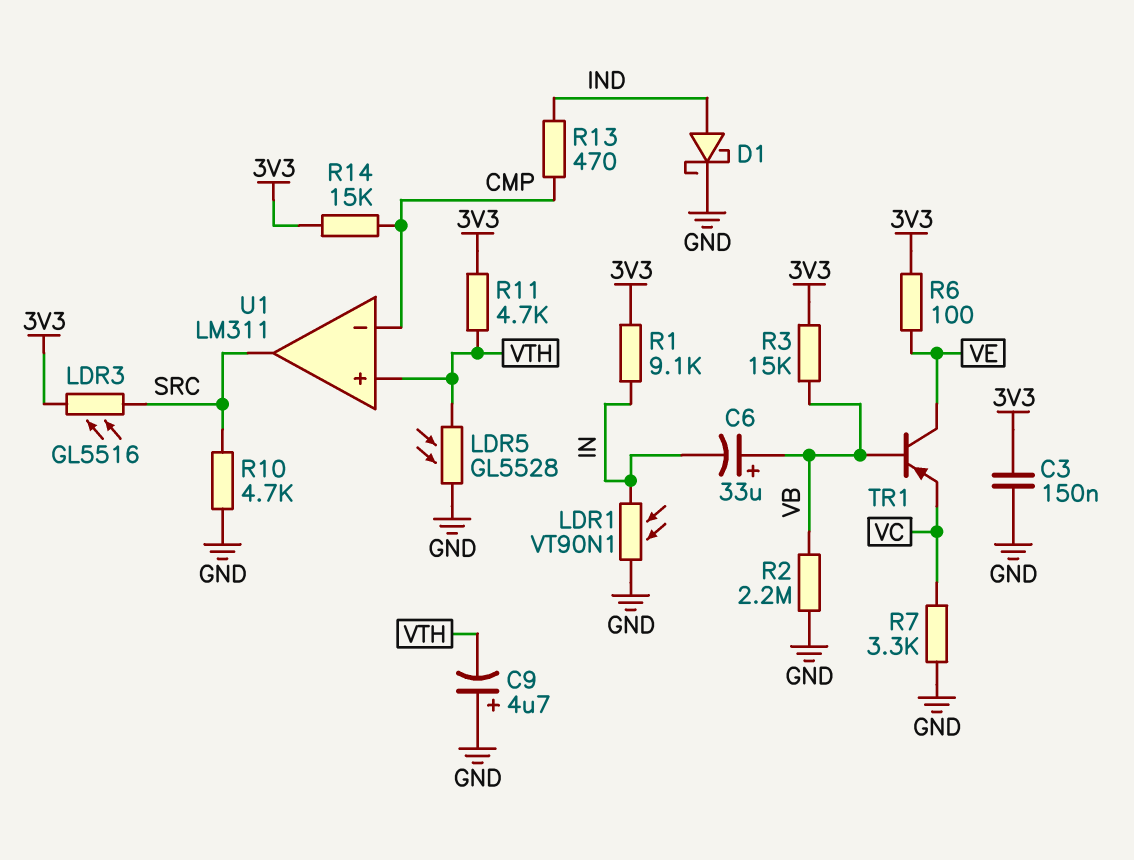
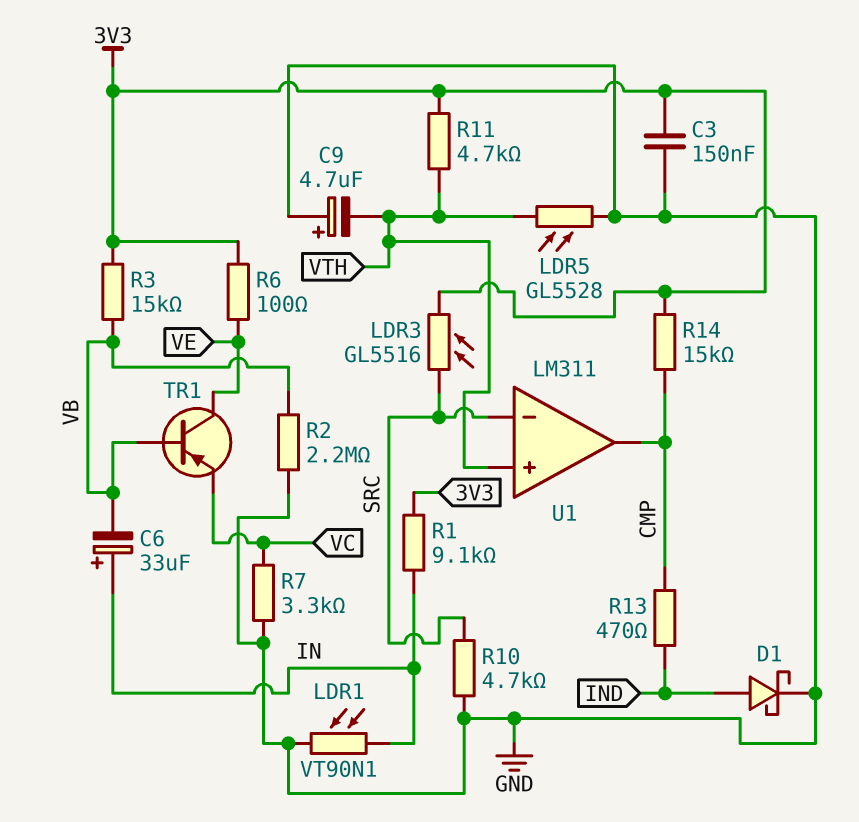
C6: 33uF (plus VB, minus IN) -> 33uF (plus IN, minus VB)
U1 pin in-: CMP -> SRC
U1 pin out: SRC -> CMP

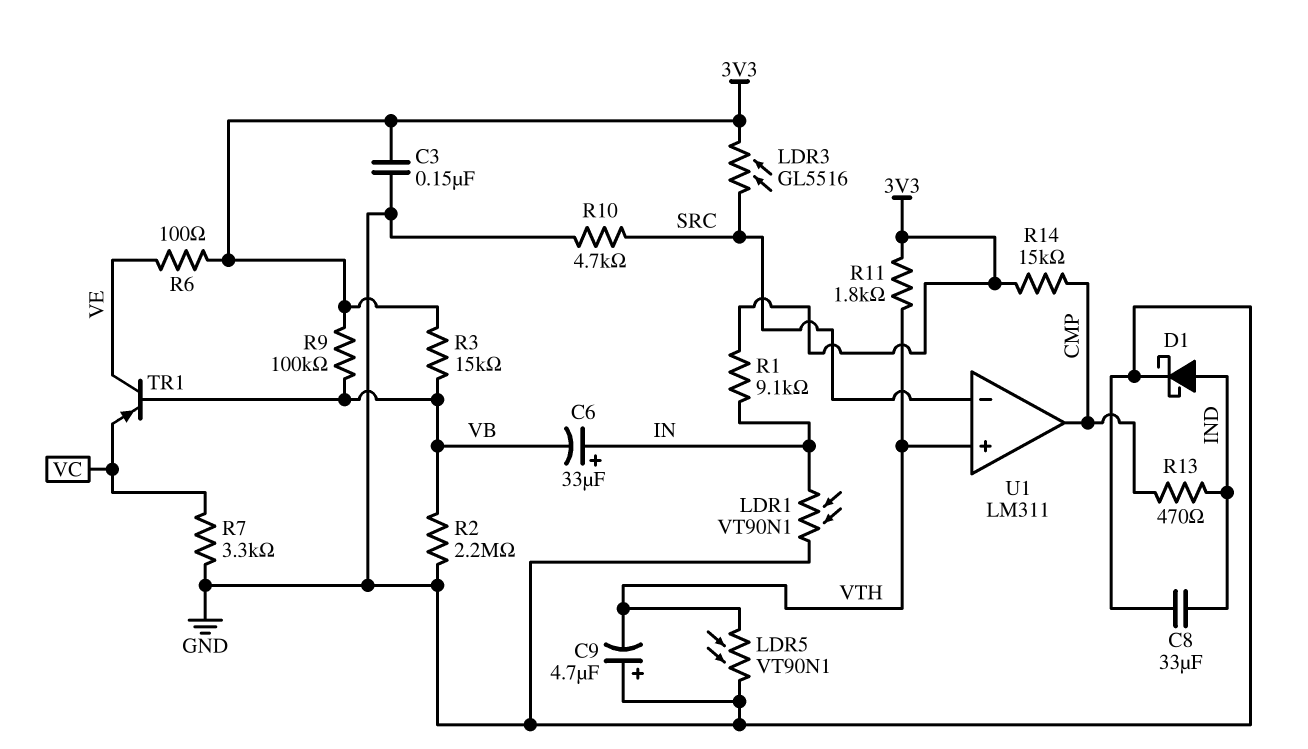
C8: none -> 33uF (GND, IND)
LDR5: GL5528 (GND, VTH) -> VT90N1 (GND, VTH)
R9: none -> 100k (3V3, VB)
R11: 4.7k (3V3, VTH) -> 1.8k (3V3, VTH)

